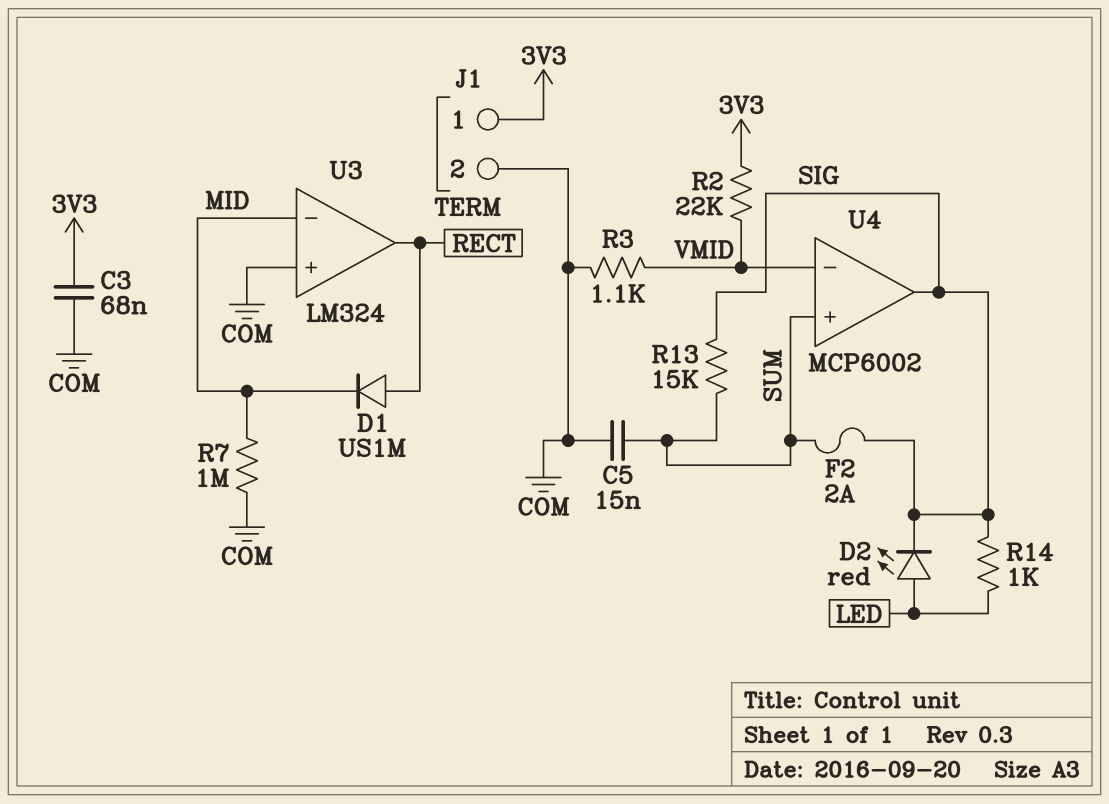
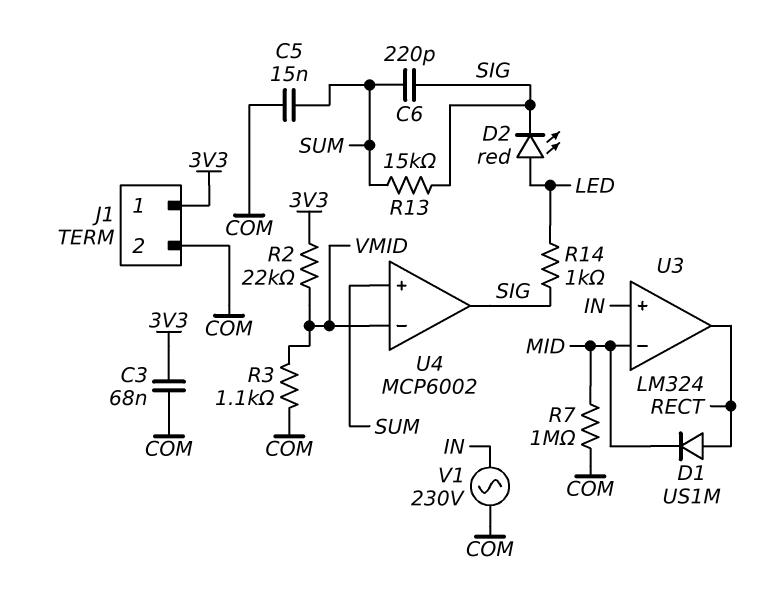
C6: none -> 220pF (SIG, SUM)
F2: 2A (SIG, SUM) -> none
U3 pin in+: COM -> IN
V1: none -> AC 230V (COM, IN)

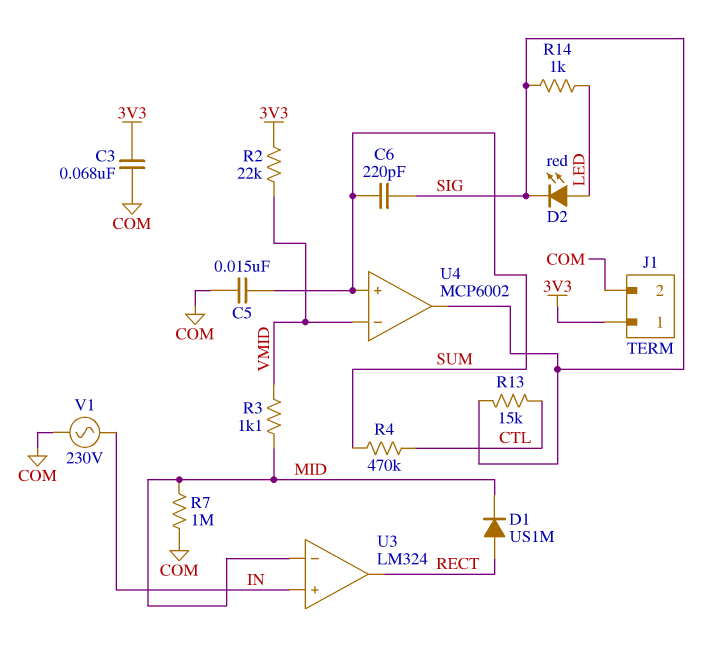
R3: 1.1k (COM, VMID) -> 1.1k (MID, VMID)
R4: none -> 470k (CTL, SUM)
R13: 15k (SIG, SUM) -> 15k (CTL, SIG)

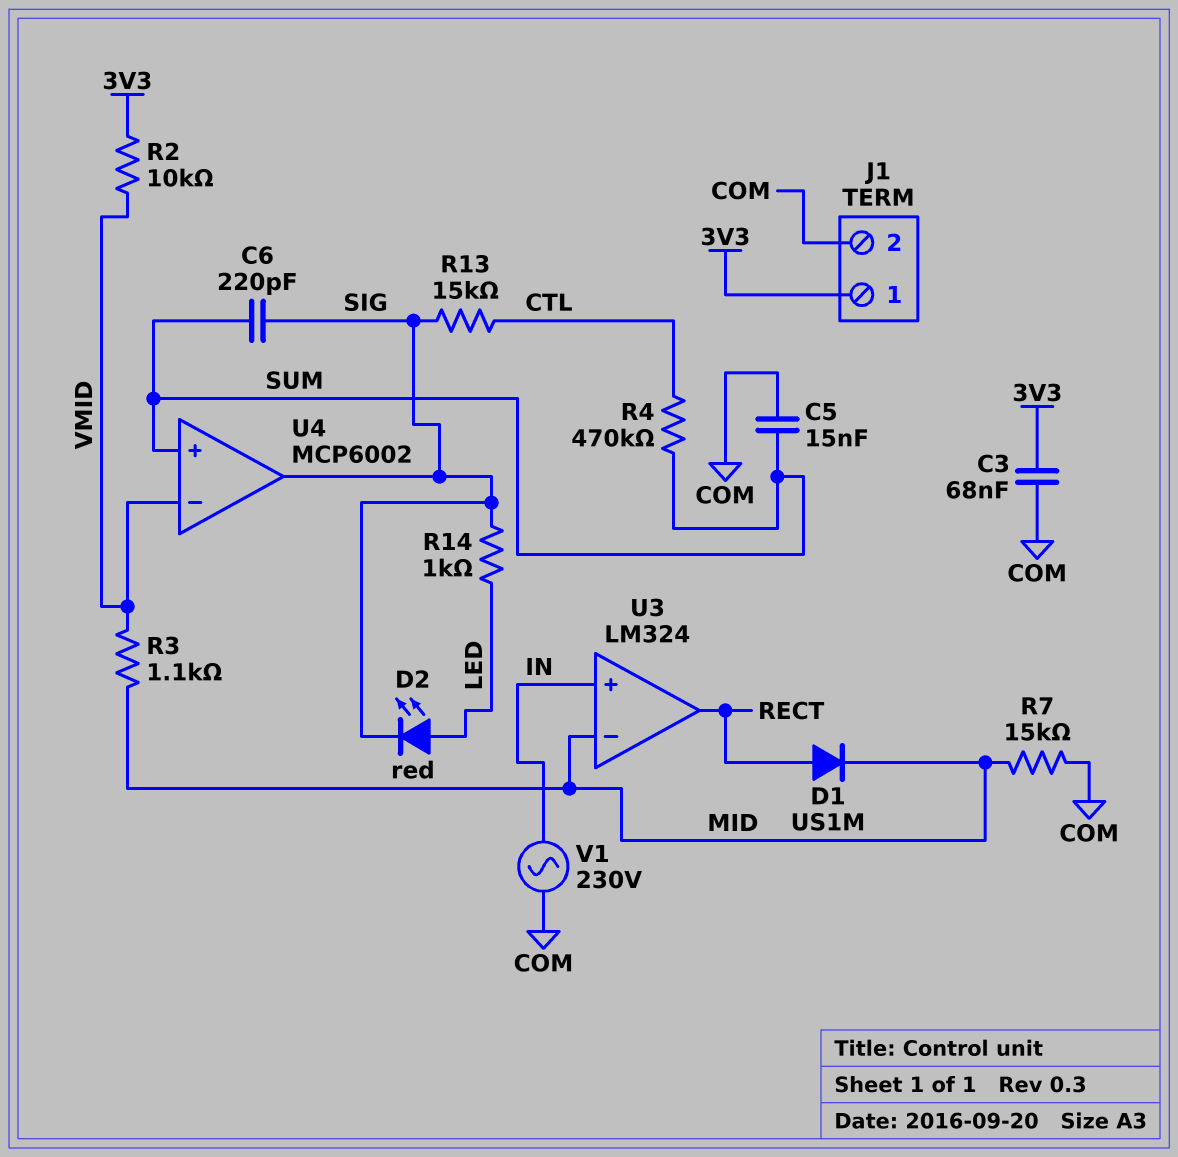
R2: 22k (3V3, VMID) -> 10k (3V3, VMID)
R7: 1M (COM, MID) -> 15k (COM, MID)

